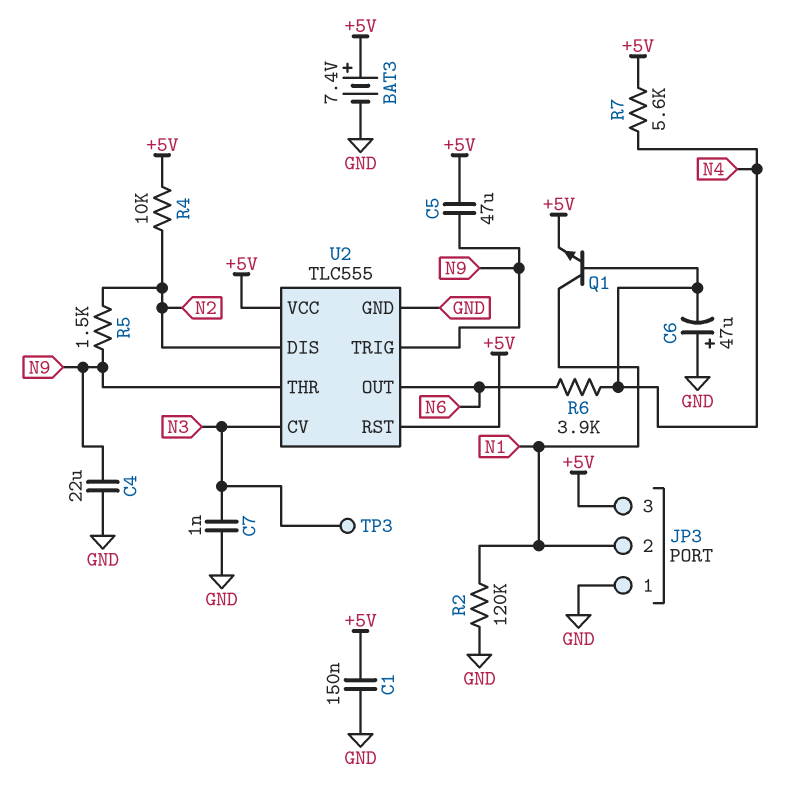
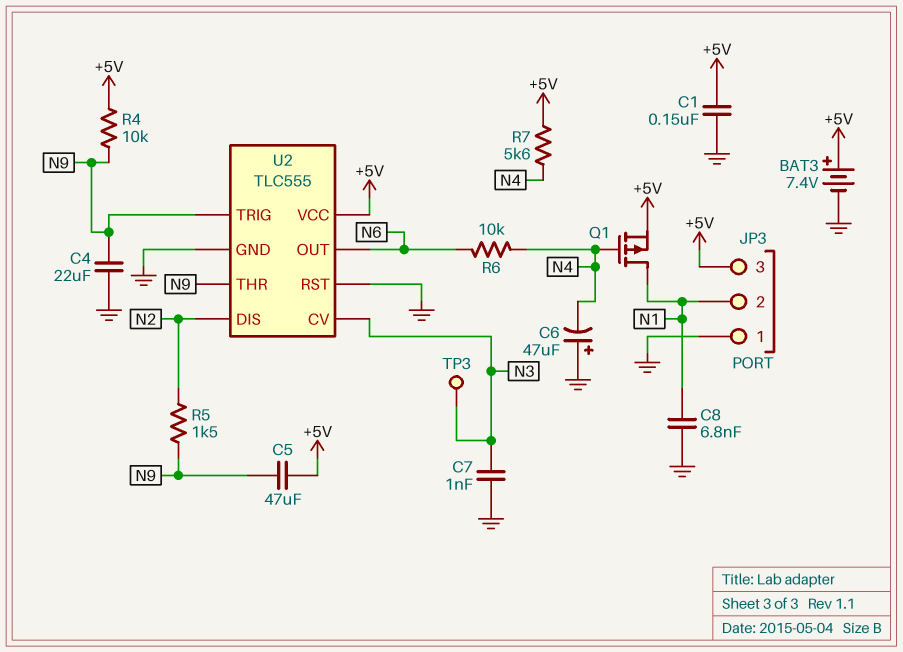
C8: none -> 6.8nF (GND, N1)
Q1: NPN (B N4, C N1, E +5V) -> PMOS (G N4, D N1, S +5V)
R2: 120k (GND, N1) -> none
R4: 10k (+5V, N2) -> 10k (+5V, N9)
R6: 3.9k (N4, N6) -> 10k (N4, N6)
U2 pin RST: +5V -> GND

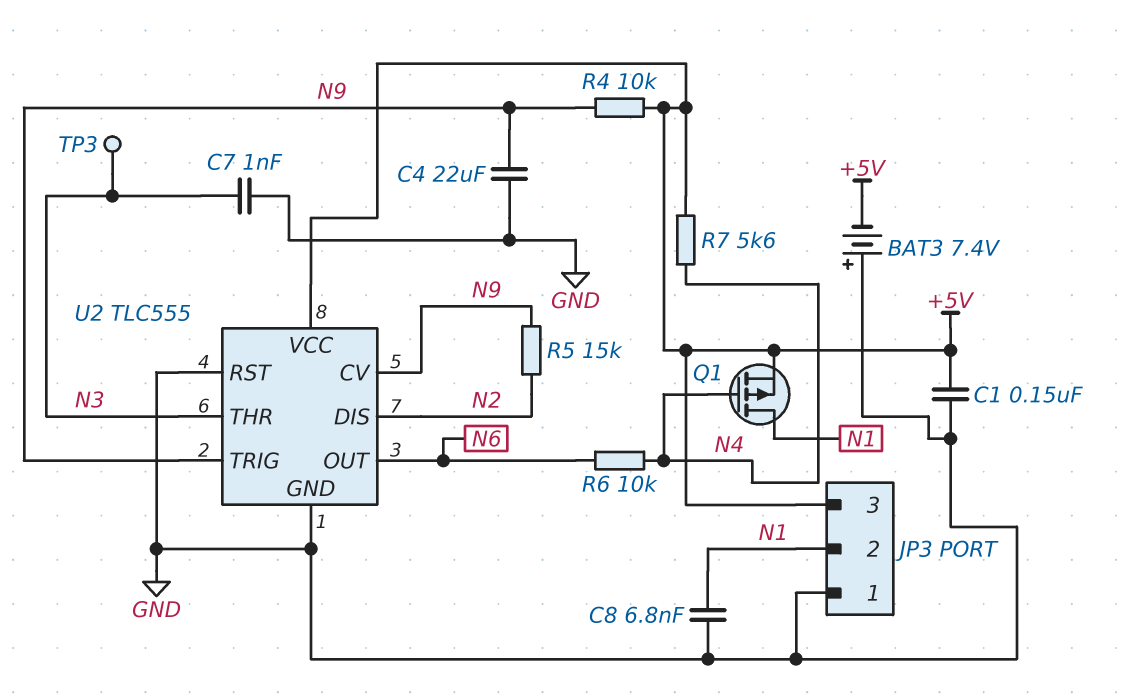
BAT3: 7.4V (plus +5V, minus GND) -> 7.4V (plus GND, minus +5V)
C5: 47uF (+5V, N9) -> none
C6: 47uF (plus GND, minus N4) -> none
R5: 1.5k (N2, N9) -> 15k (N2, N9)
U2 pin CV: N3 -> N9
U2 pin THR: N9 -> N3

